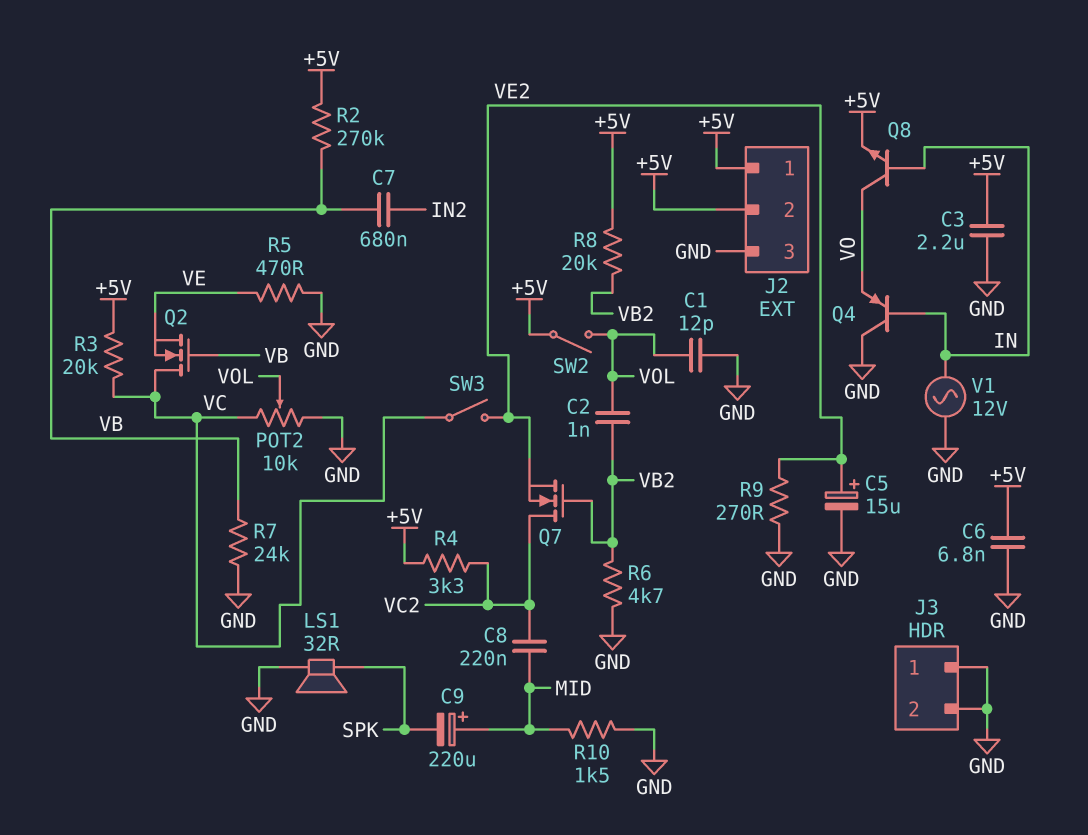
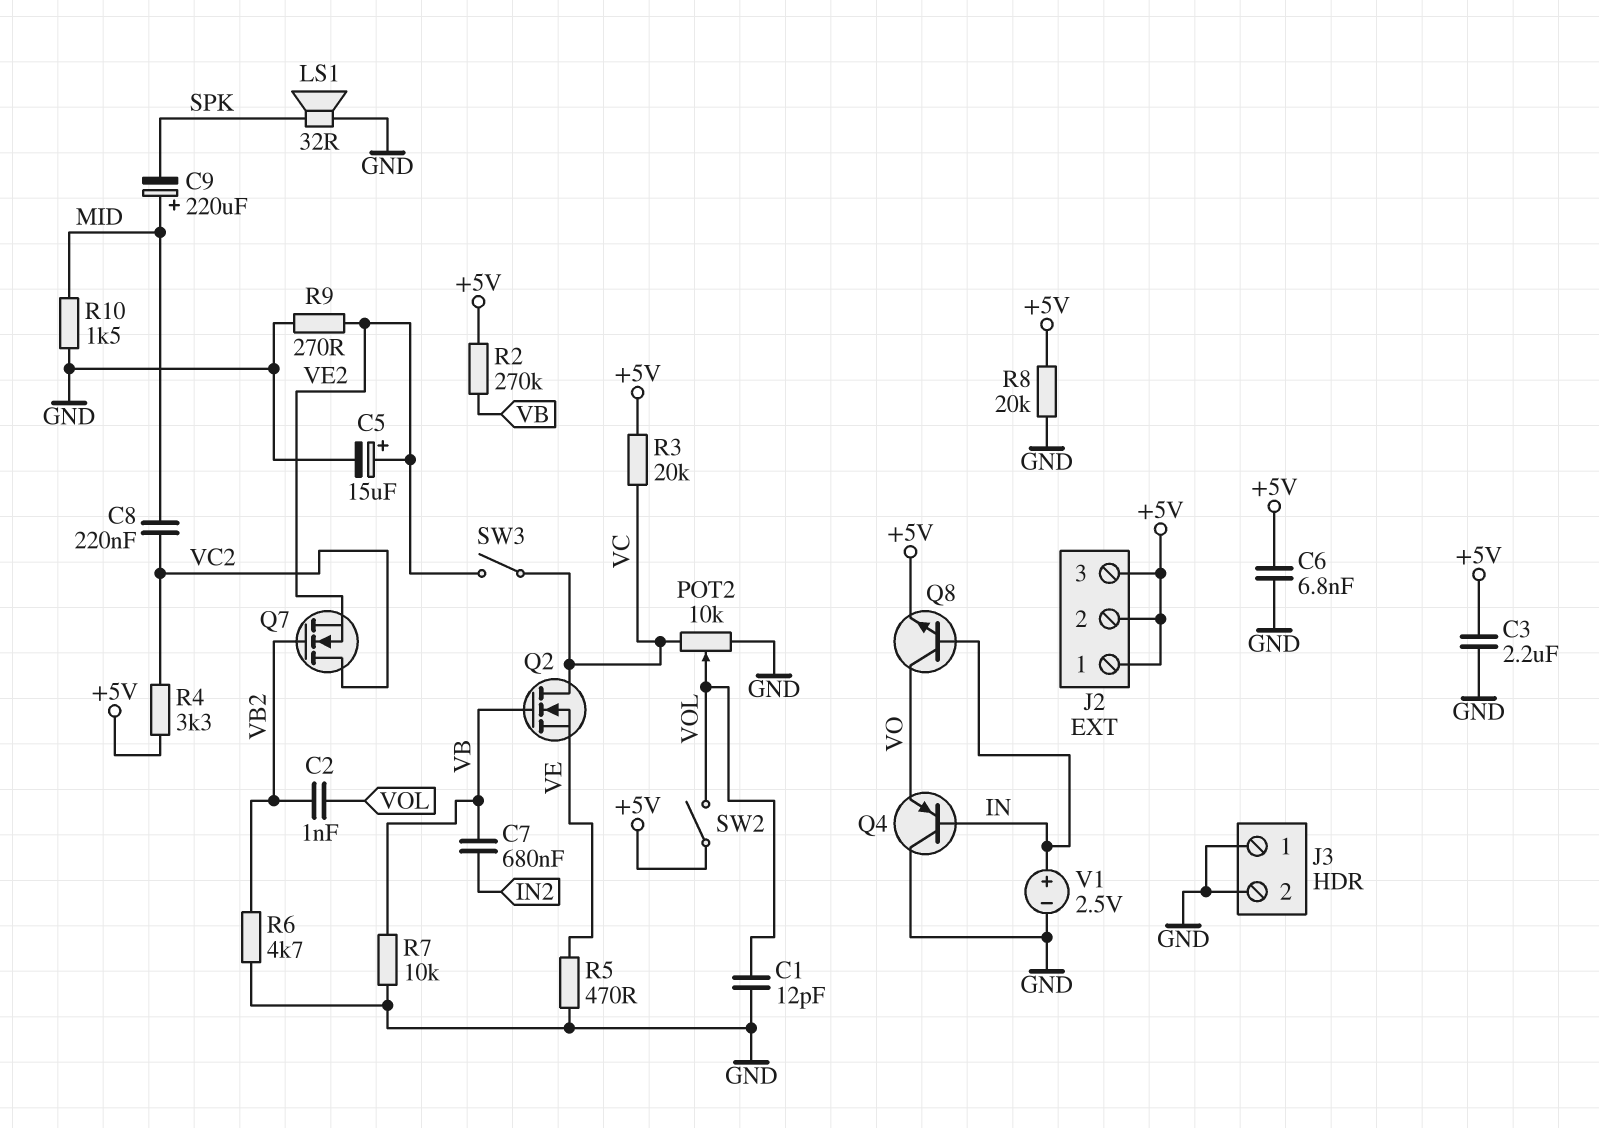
J2 pin 3: GND -> +5V
R7: 24k (GND, VB) -> 10k (GND, VB)
R8: 20k (+5V, VB2) -> 20k (+5V, GND)
V1: AC 12V (GND, IN) -> 2.5V (plus IN, minus GND)

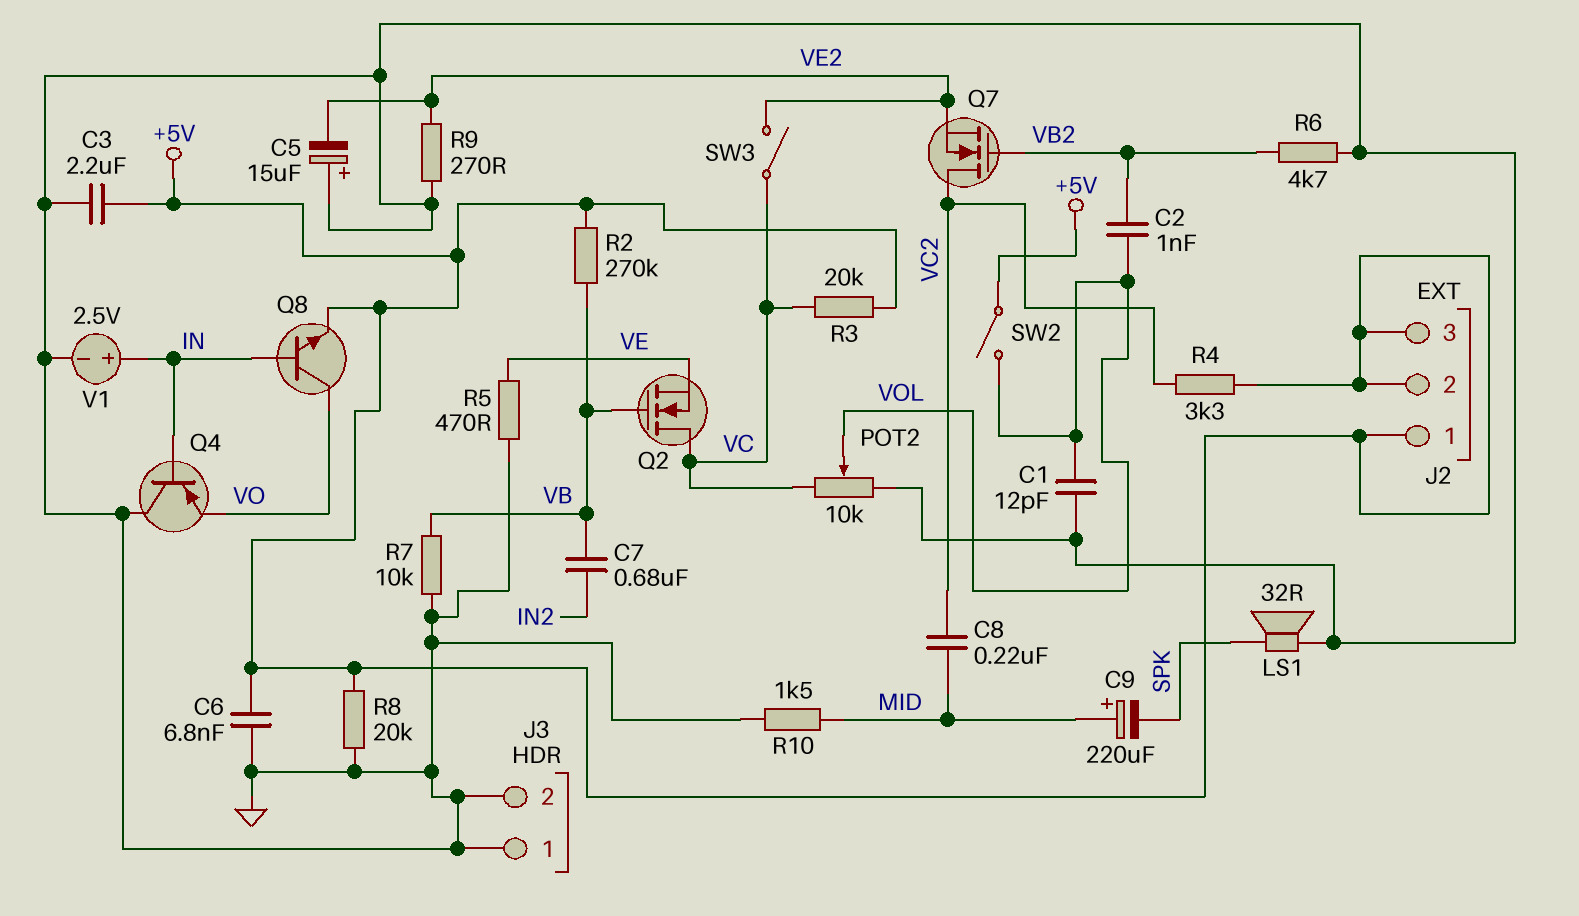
C5: 15uF (plus VE2, minus GND) -> 15uF (plus GND, minus VE2)

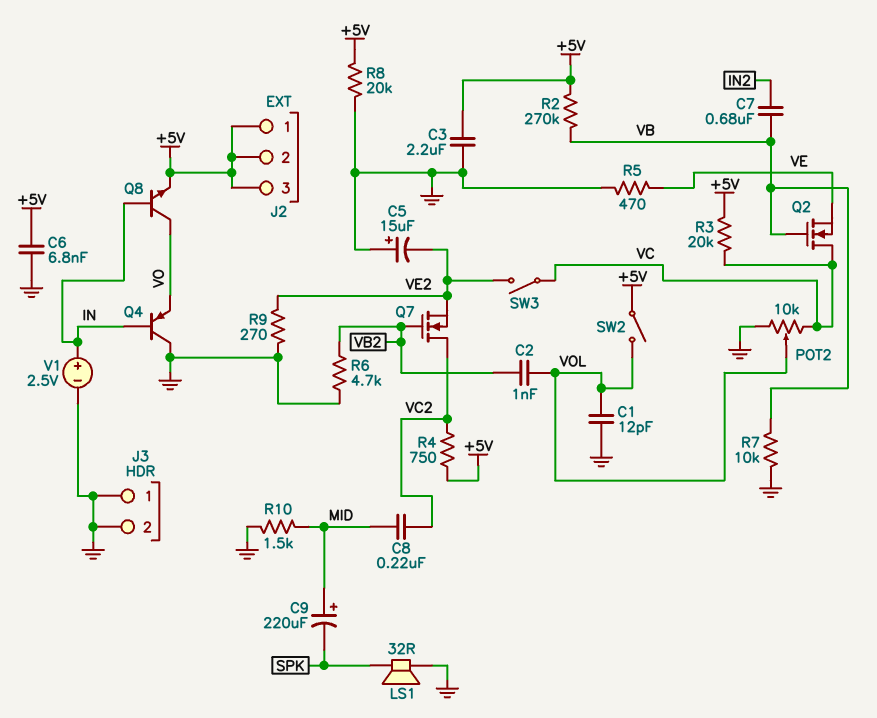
R4: 3.3k (+5V, VC2) -> 750 (+5V, VC2)

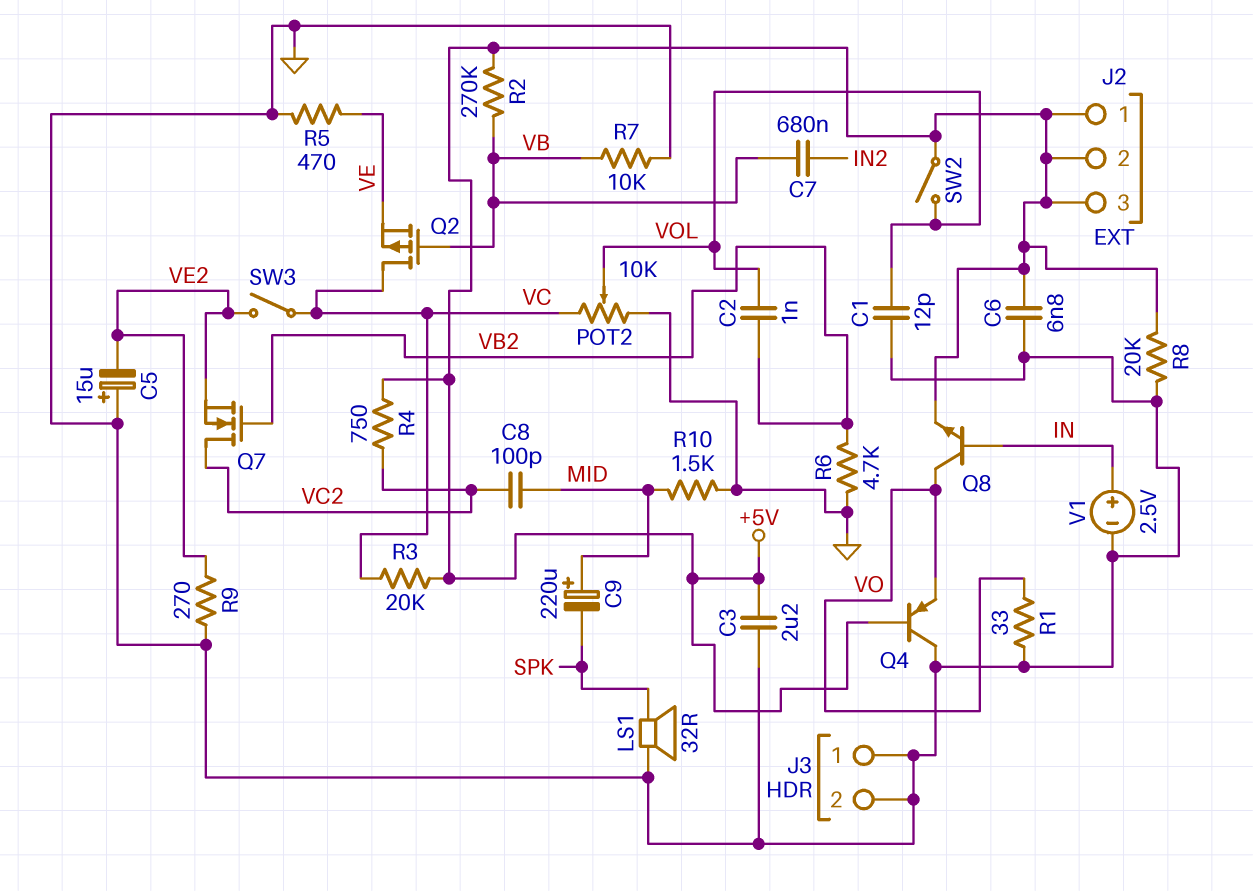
C8: 220nF (MID, VC2) -> 100pF (MID, VC2)
Q2: NMOS (G VB, D VC, S VE) -> PMOS (G VB, D VC, S VE)
Q4: PNP (B IN, C GND, E VO) -> PNP (B +5V, C GND, E VO)
R1: none -> 33 (GND, VO)

